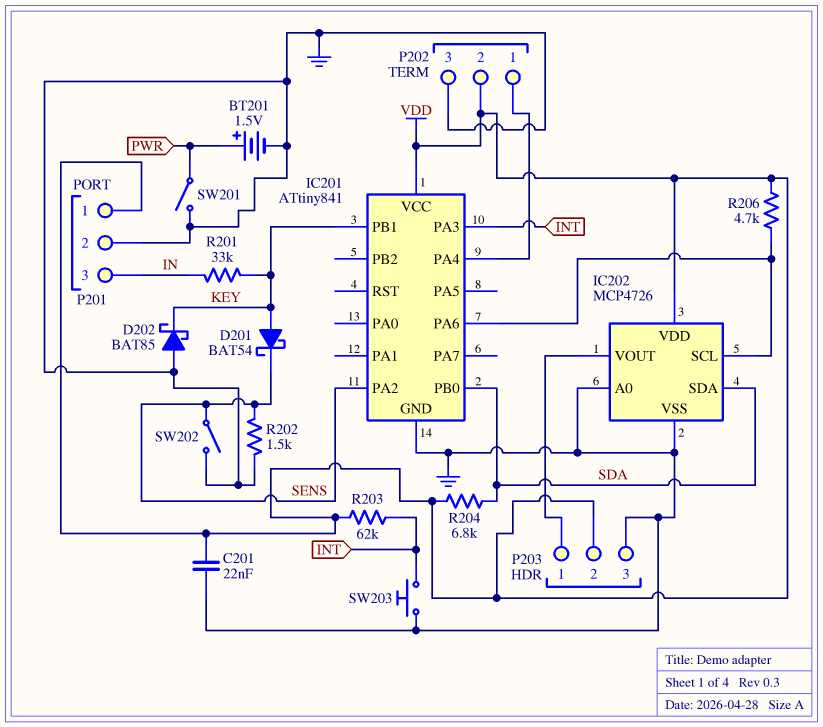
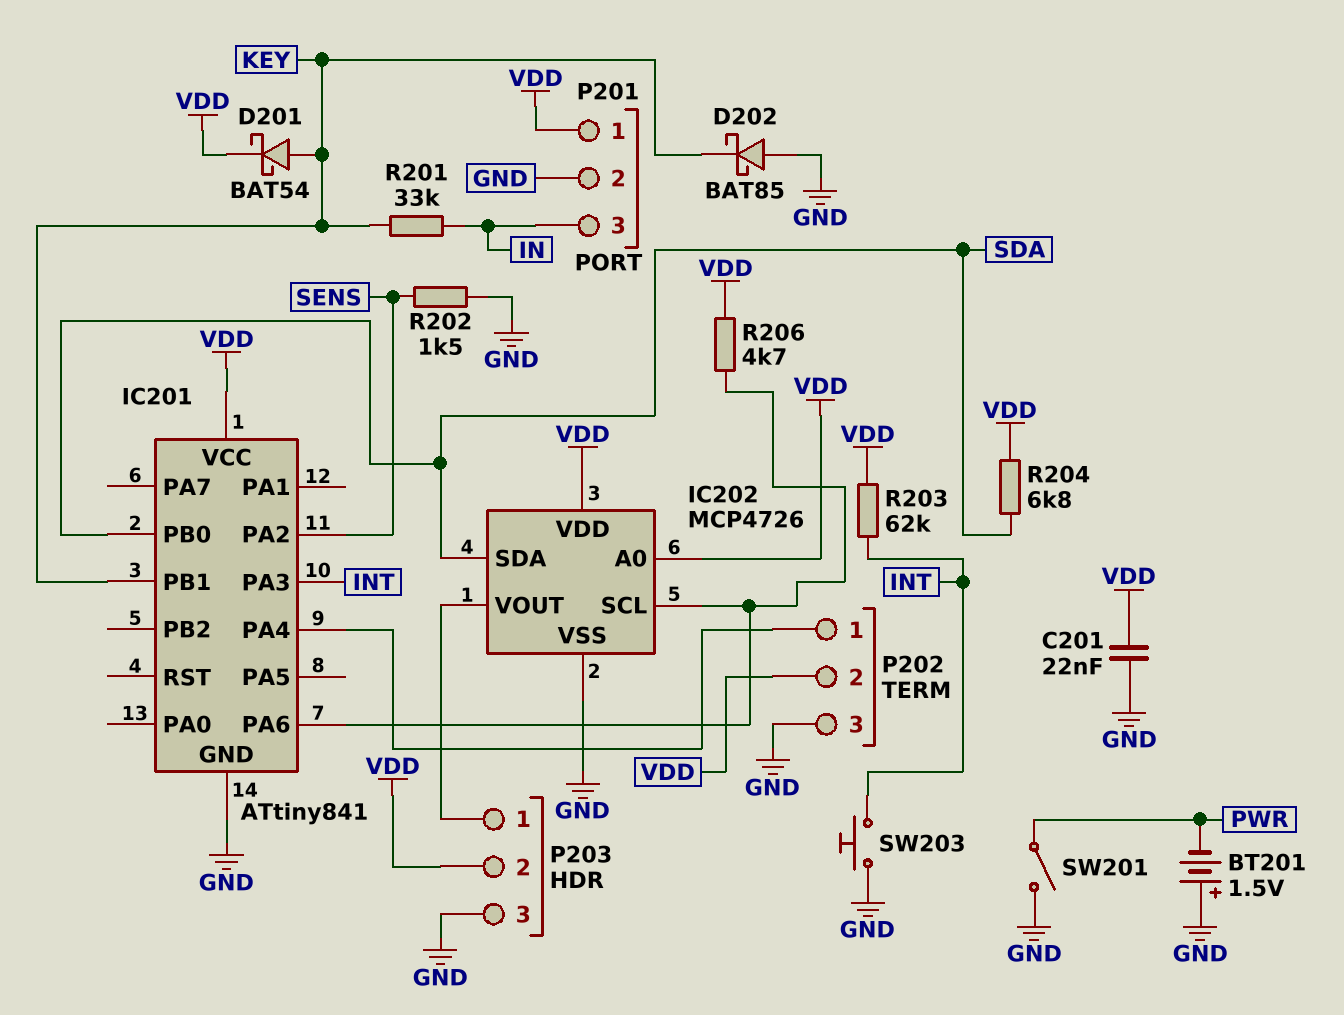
BT201: 1.5V (plus PWR, minus GND) -> 1.5V (plus GND, minus PWR)
D201: schottky BAT54 (A KEY, K SENS) -> schottky BAT54 (A KEY, K VDD)
IC202 pin A0: GND -> VDD
SW202: switch (GND, SENS) -> none

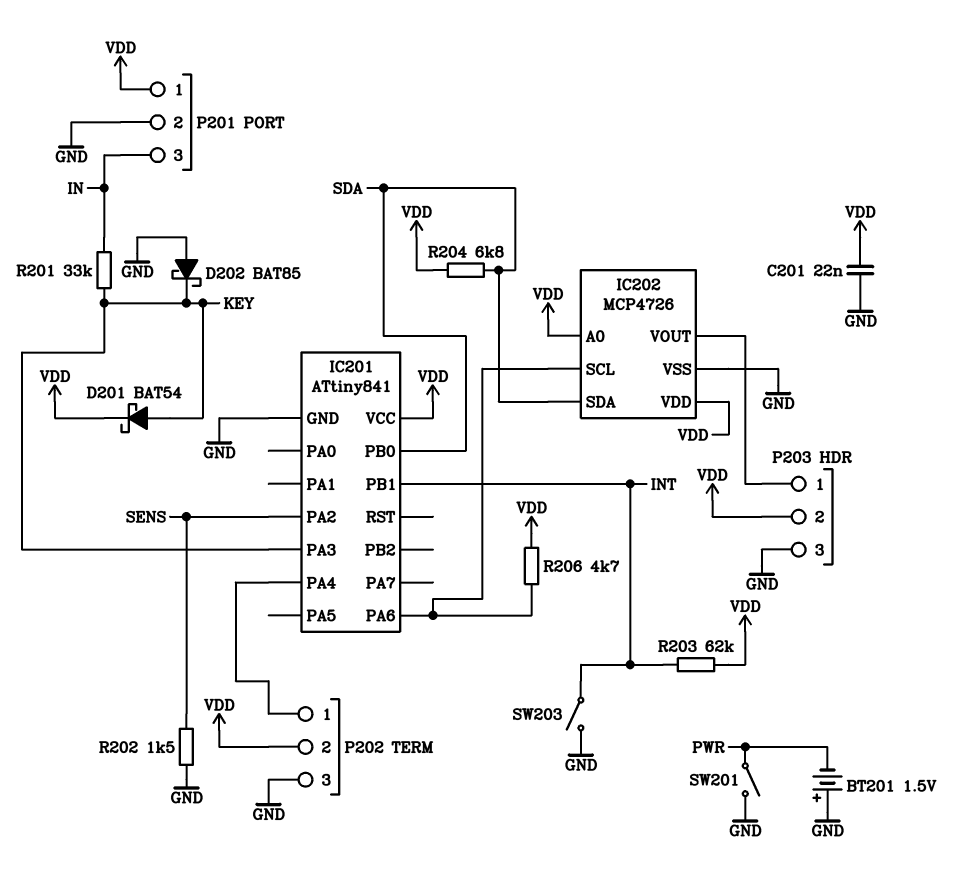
IC201 pin PA3: INT -> KEY
IC201 pin PB1: KEY -> INT
SW203: button (GND, INT) -> switch (GND, INT)

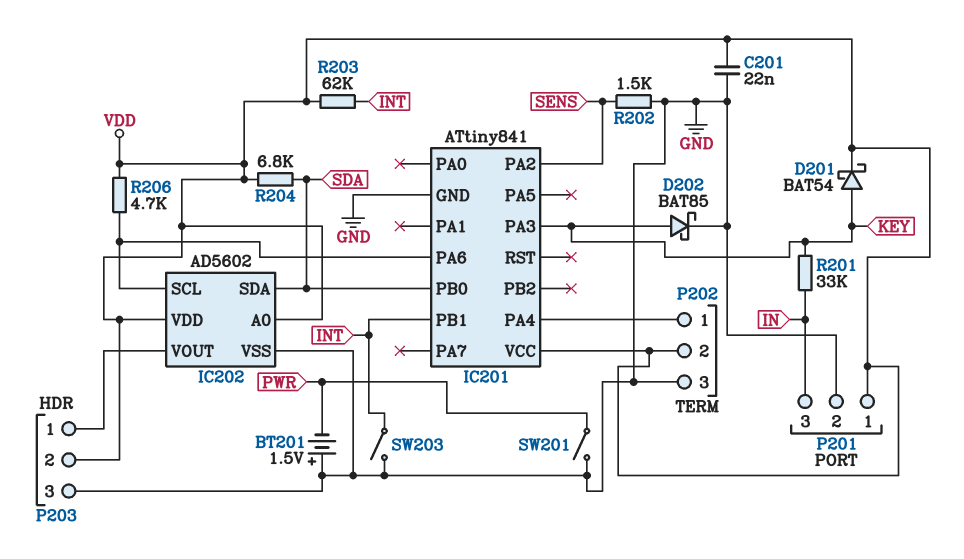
D202: schottky BAT85 (A GND, K KEY) -> schottky BAT85 (A KEY, K GND)
IC202: MCP4726 -> AD5602

